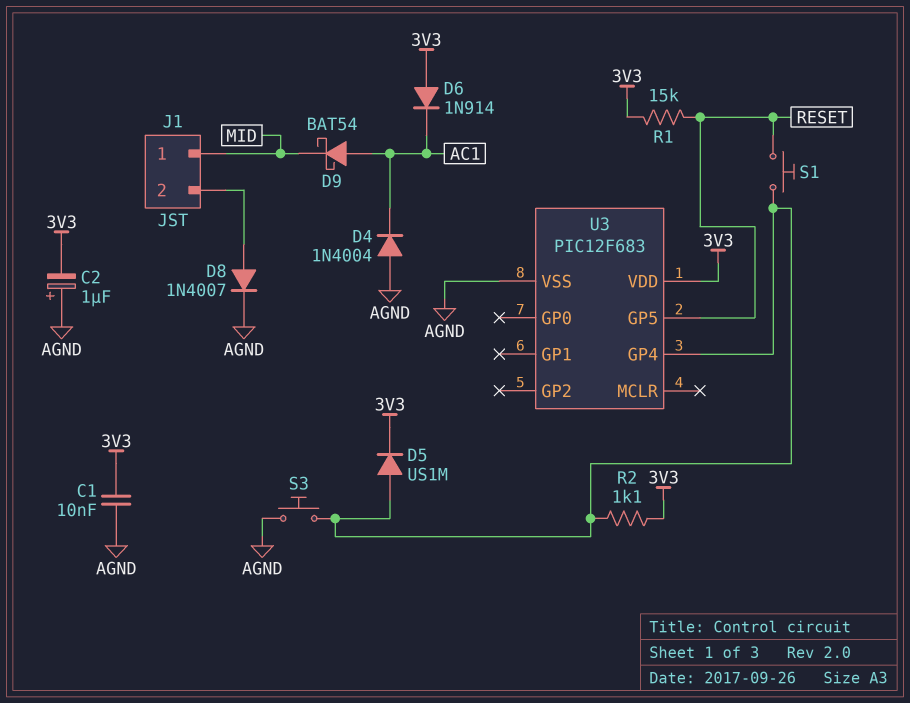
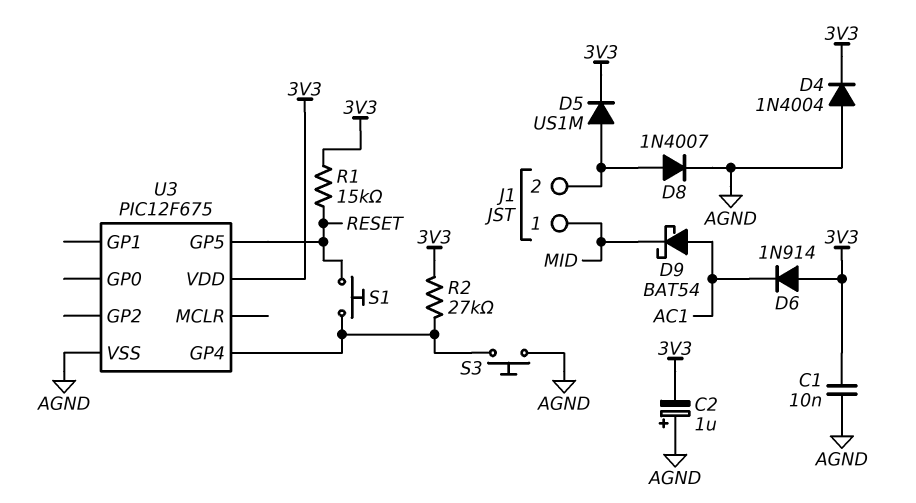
D4: diode 1N4004 (A AGND, K AC1) -> diode 1N4004 (A AGND, K 3V3)
D5: diode US1M (A U3/GP4, K 3V3) -> diode US1M (A J1/2, K 3V3)
R2: 1.1k (3V3, U3/GP4) -> 27k (3V3, U3/GP4)
U3: PIC12F683 -> PIC12F675

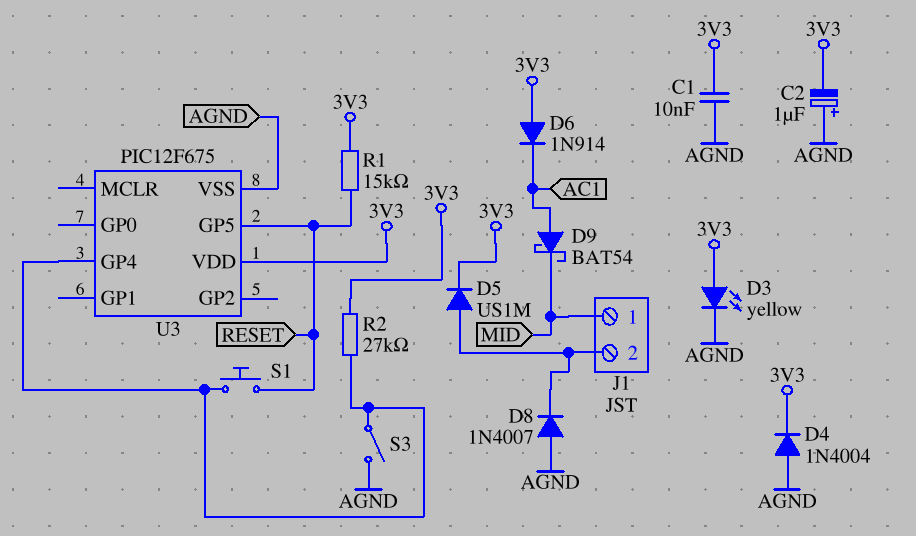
D3: none -> LED yellow (A 3V3, K AGND)
D8: diode 1N4007 (A J1/2, K AGND) -> diode 1N4007 (A AGND, K J1/2)
S3: button (AGND, U3/GP4) -> switch (AGND, U3/GP4)

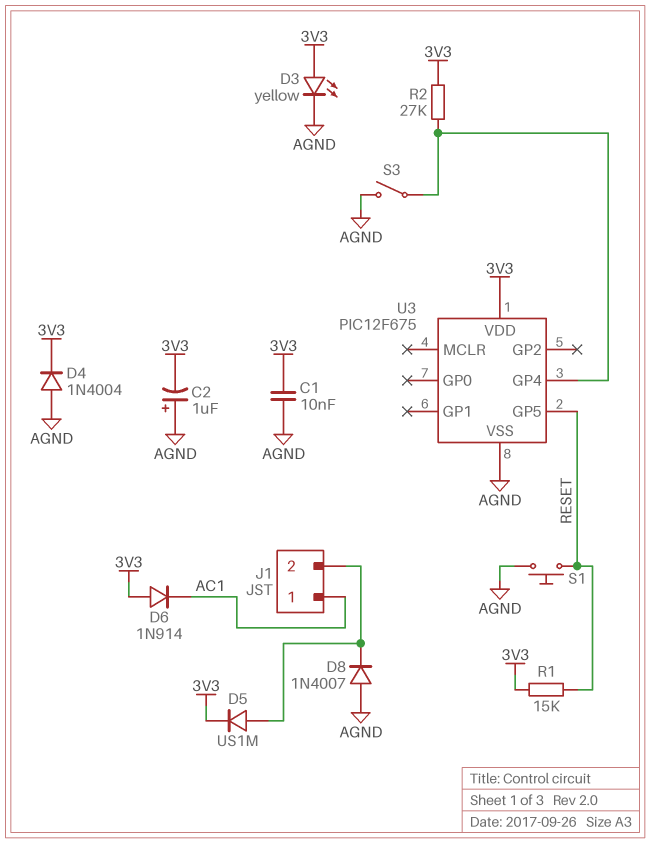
D9: schottky BAT54 (A AC1, K MID) -> none
J1 pin 1: MID -> AC1
S1: button (RESET, U3/GP4) -> button (AGND, RESET)

